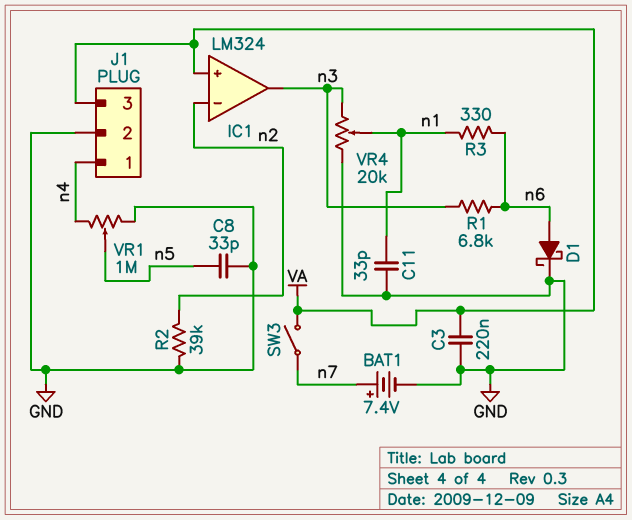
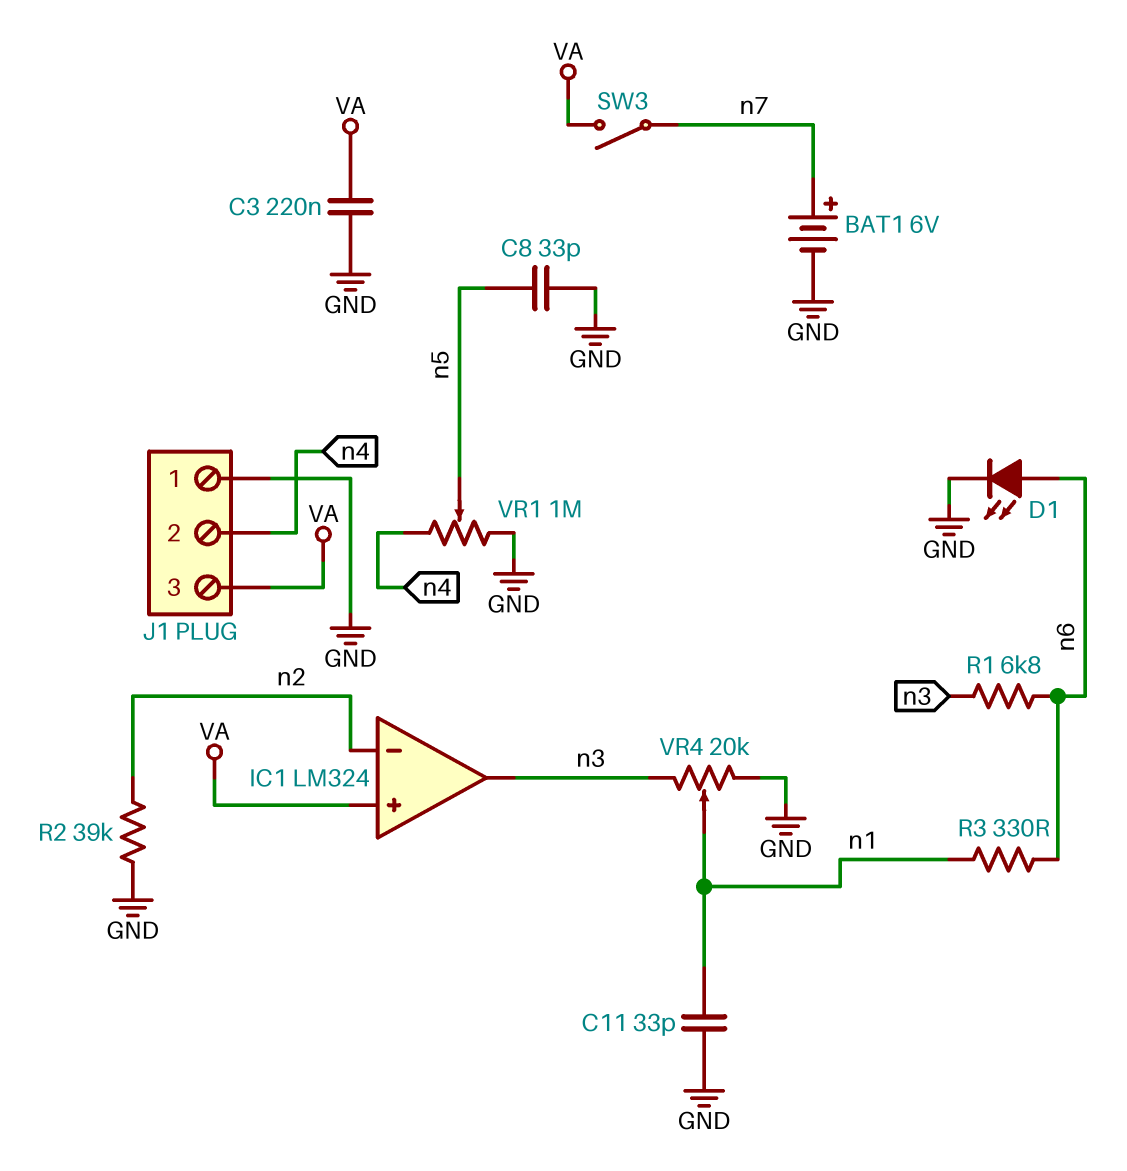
BAT1: 7.4V (plus n7, minus GND) -> 6V (plus n7, minus GND)
D1: schottky (A n6, K GND) -> LED (A n6, K GND)
J1 pin 1: n4 -> GND
J1 pin 2: GND -> n4

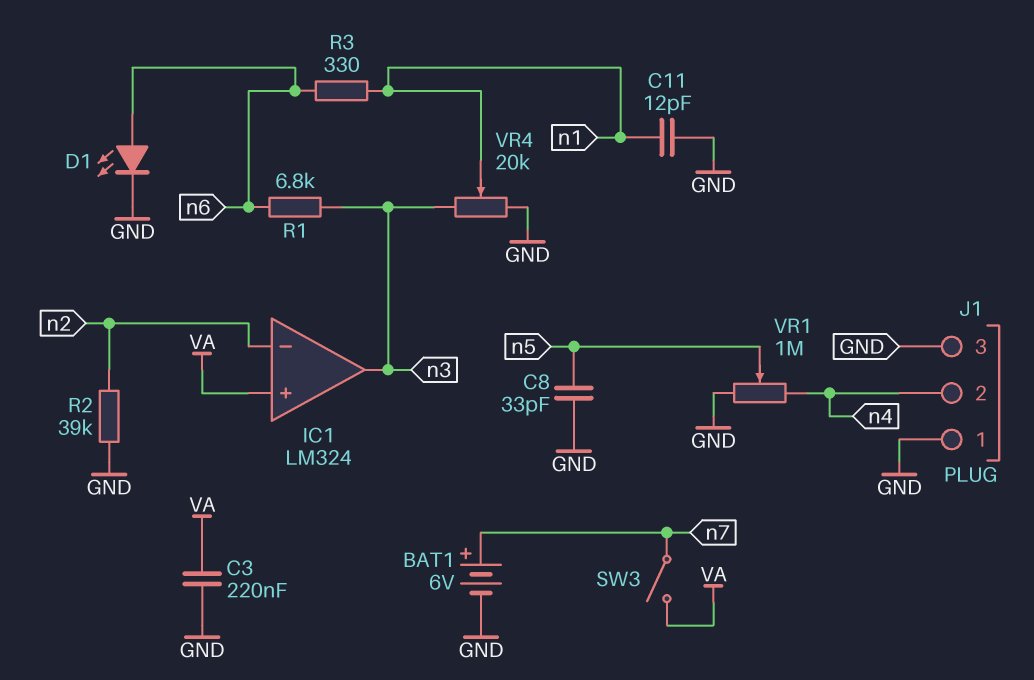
C11: 33pF (GND, n1) -> 12pF (GND, n1)
J1 pin 3: VA -> GND

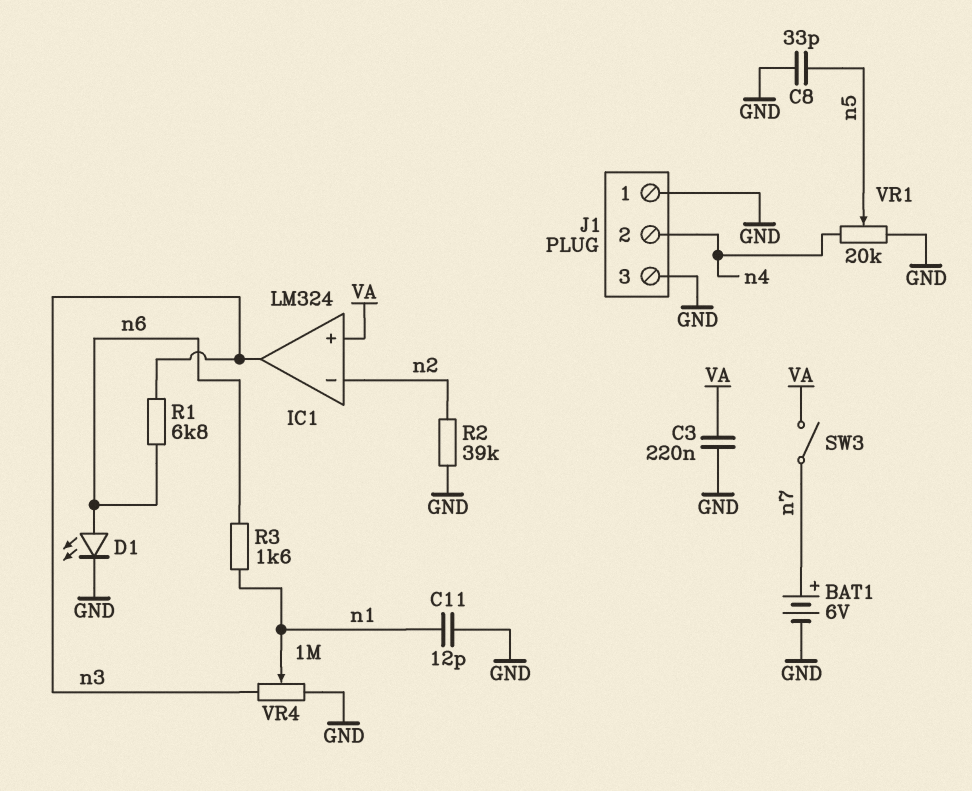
R3: 330 (n1, n6) -> 1.6k (n1, n6)
VR1: 1M (GND, n4, wiper n5) -> 20k (GND, n4, wiper n5)
VR4: 20k (GND, n3, wiper n1) -> 1M (GND, n3, wiper n1)

